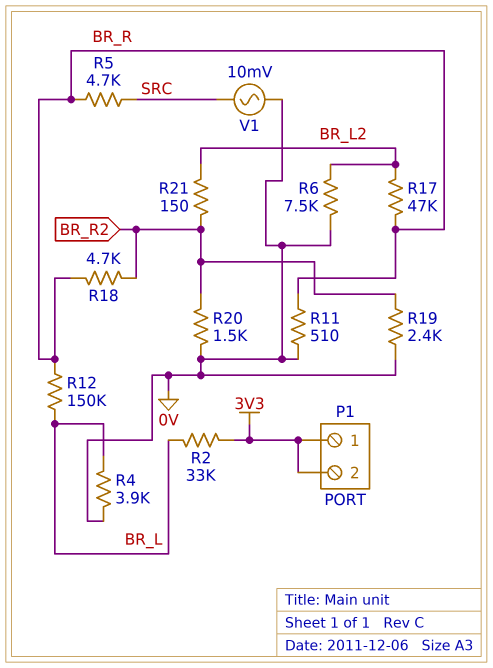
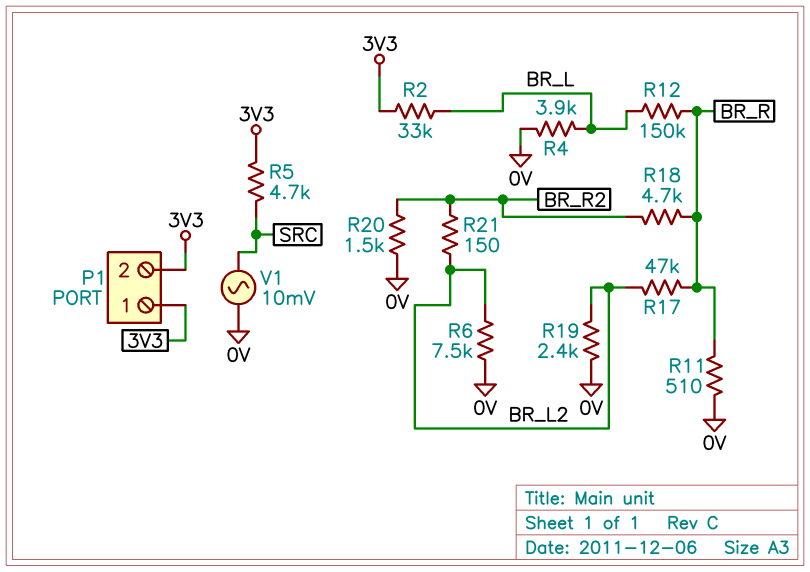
R5: 4.7k (BR_R, SRC) -> 4.7k (3V3, SRC)
R19: 2.4k (0V, BR_R2) -> 2.4k (0V, BR_L2)

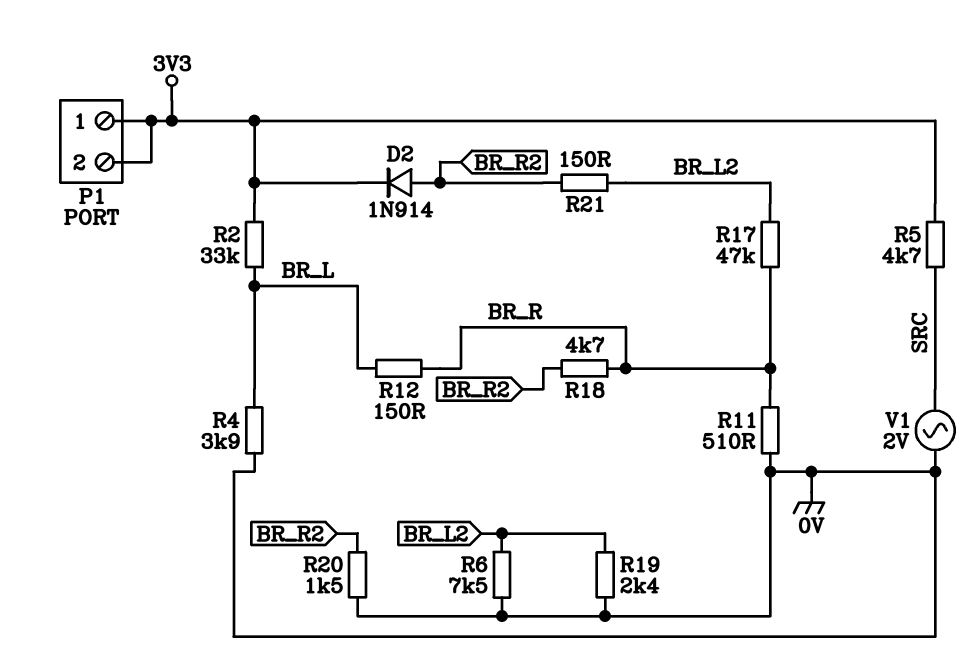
D2: none -> diode 1N914 (A BR_R2, K 3V3)
R12: 150k (BR_L, BR_R) -> 150 (BR_L, BR_R)
V1: AC 10mV (0V, SRC) -> AC 2V (0V, SRC)

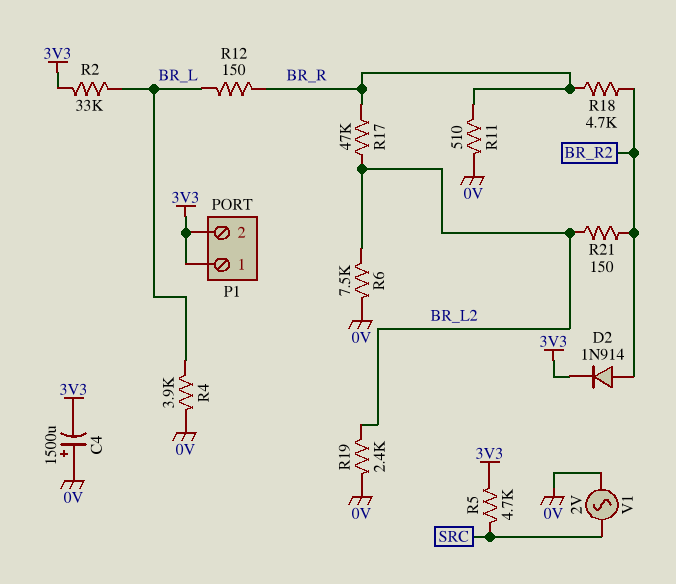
C4: none -> 1500uF (plus 0V, minus 3V3)
R20: 1.5k (0V, BR_R2) -> none

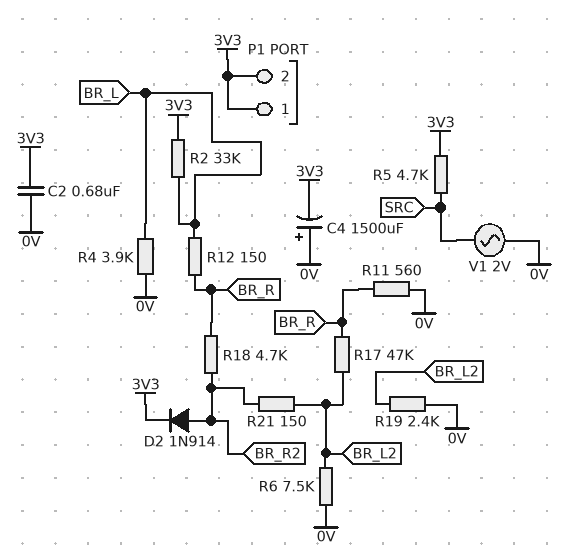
C2: none -> 680nF (0V, 3V3)
R11: 510 (0V, BR_R) -> 560 (0V, BR_R)

